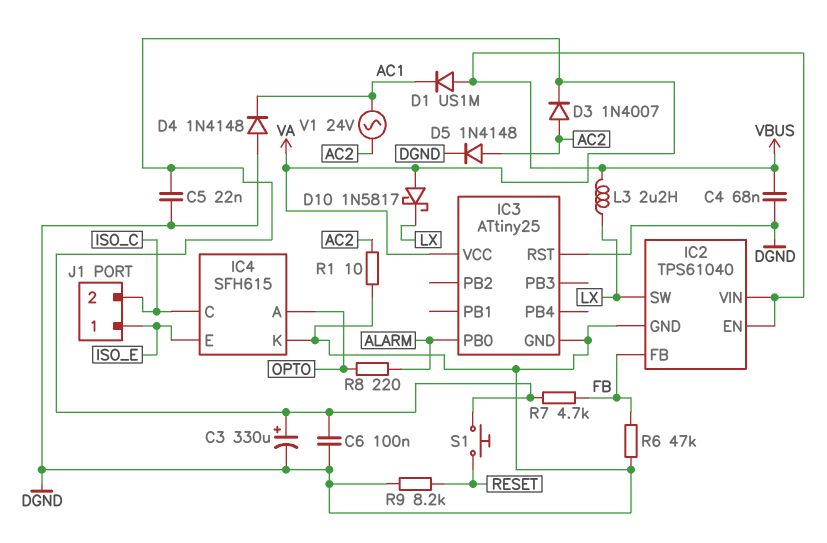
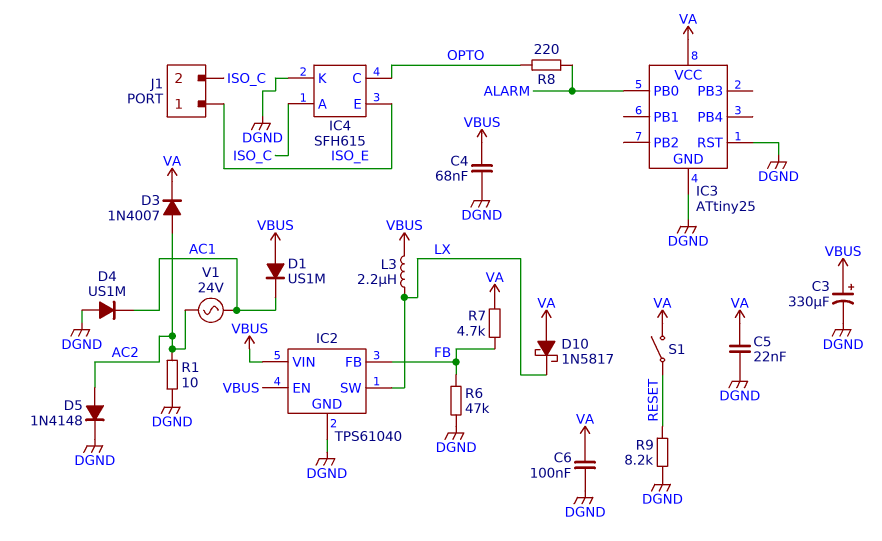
C3: 330uF (plus VA, minus DGND) -> 330uF (plus VBUS, minus DGND)
D4: diode 1N4148 (A DGND, K AC1) -> diode US1M (A DGND, K AC1)
IC4 pin A: OPTO -> ISO_C
IC4 pin C: ISO_C -> OPTO
S1: button (RESET, VA) -> switch (RESET, VA)

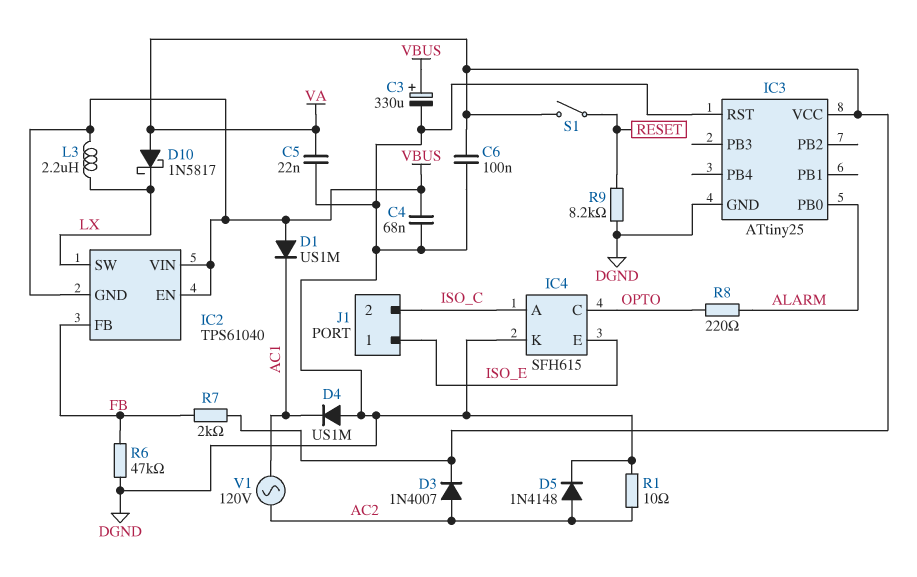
IC2 pin GND: DGND -> VBUS
R7: 4.7k (FB, VA) -> 2k (FB, VA)
V1: AC 24V (AC1, AC2) -> AC 120V (AC1, AC2)

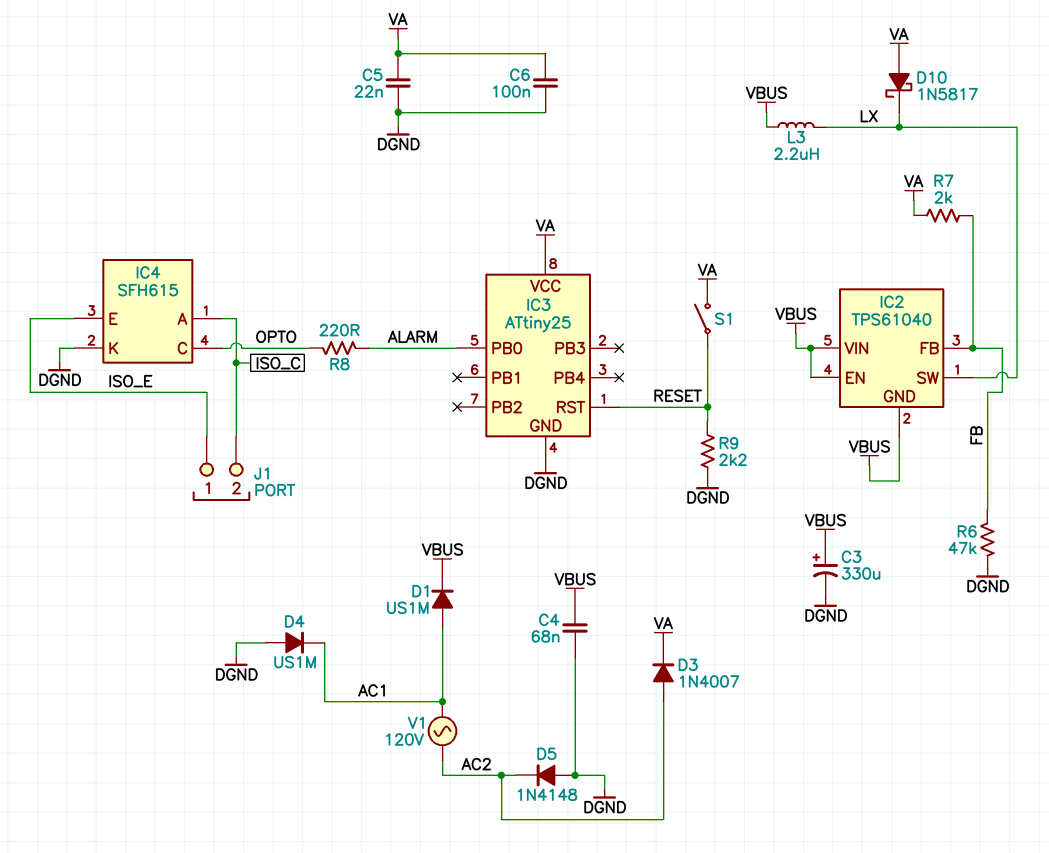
D1: diode US1M (A VBUS, K AC1) -> diode US1M (A AC1, K VBUS)
D5: diode 1N4148 (A AC2, K DGND) -> diode 1N4148 (A DGND, K AC2)
IC3 pin RST: DGND -> RESET
R1: 10 (AC2, DGND) -> none
R9: 8.2k (DGND, RESET) -> 2.2k (DGND, RESET)

